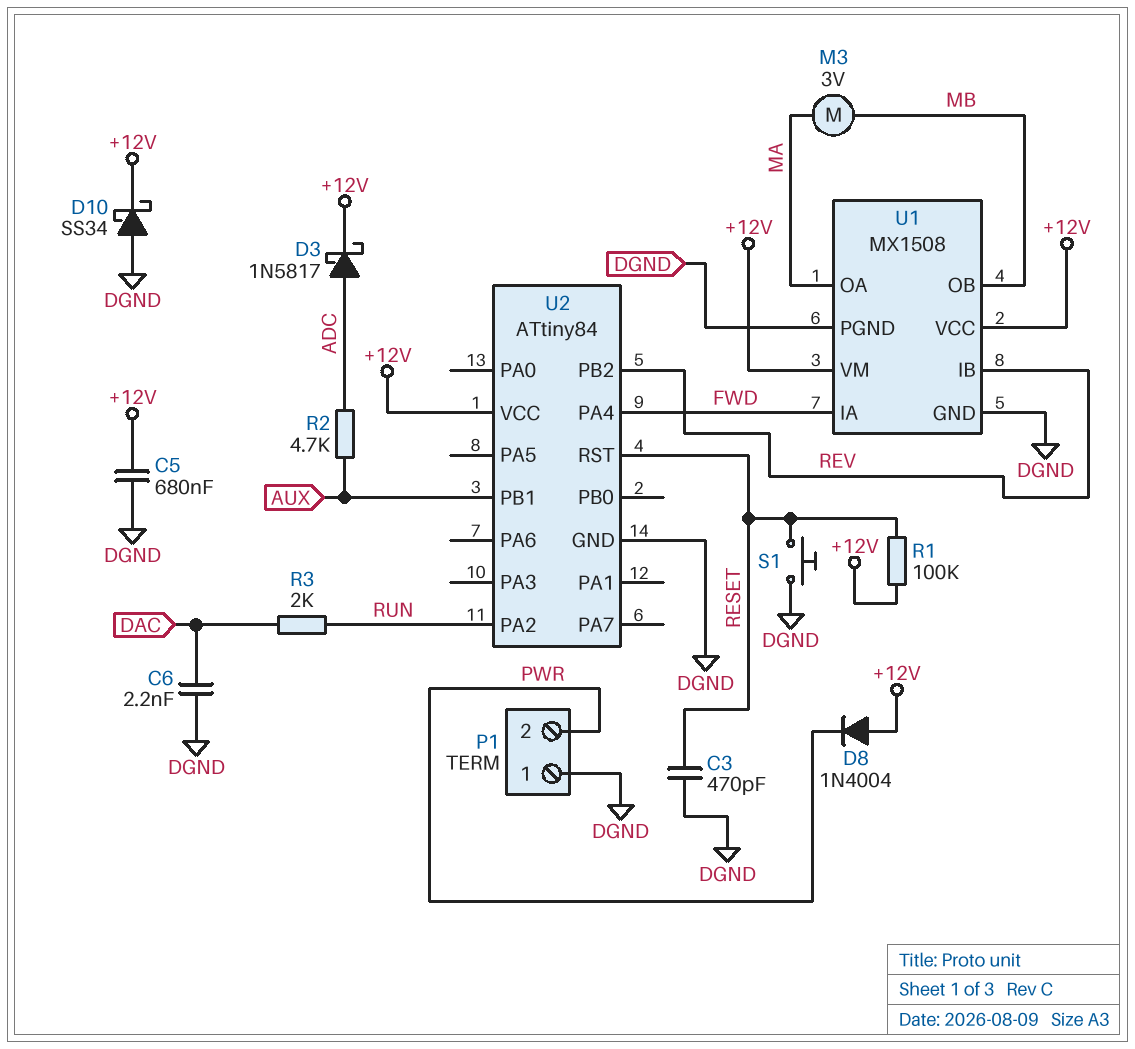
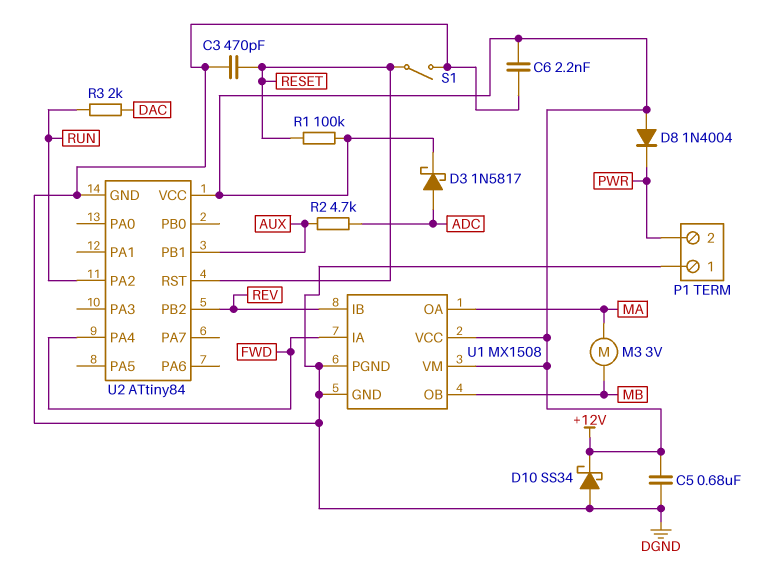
C6: 2.2nF (DAC, DGND) -> 2.2nF (+12V, DGND)
S1: button (DGND, RESET) -> switch (DGND, RESET)

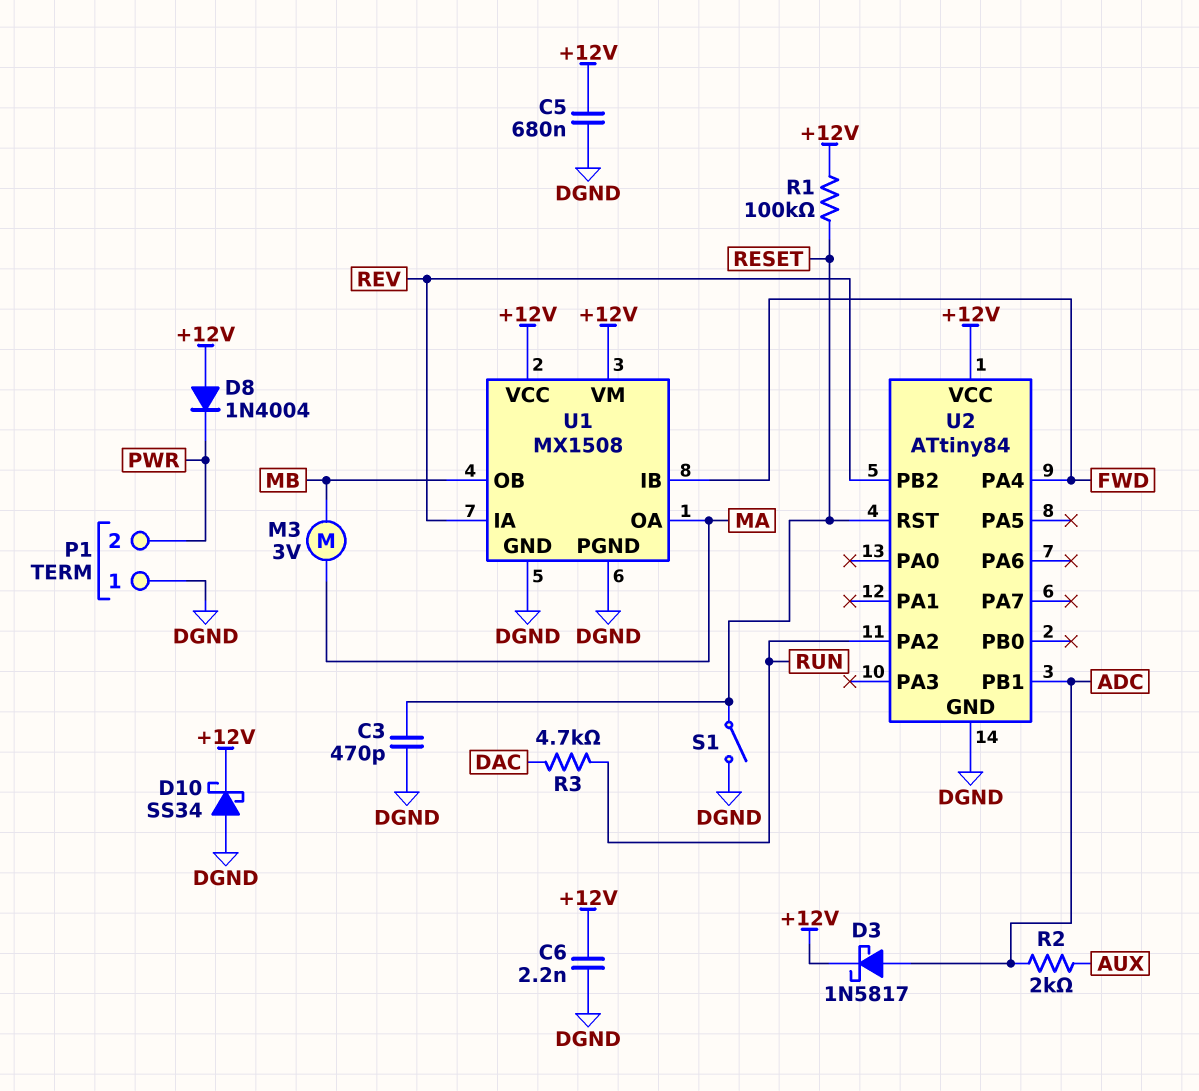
R2: 4.7k (ADC, AUX) -> 2k (ADC, AUX)
R3: 2k (DAC, RUN) -> 4.7k (DAC, RUN)
U1 pin IA: FWD -> REV
U1 pin IB: REV -> FWD
U2 pin PB1: AUX -> ADC

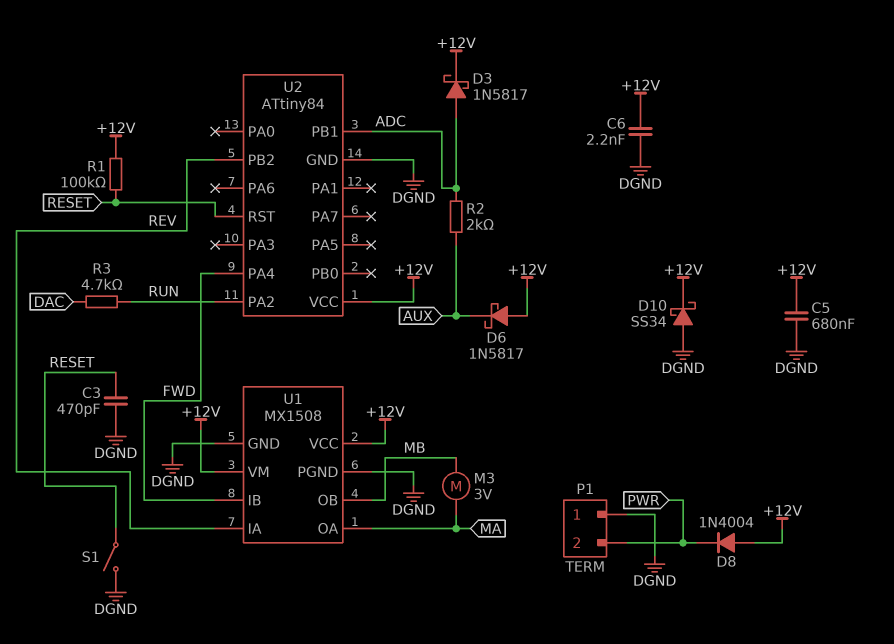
D6: none -> schottky 1N5817 (A +12V, K AUX)

